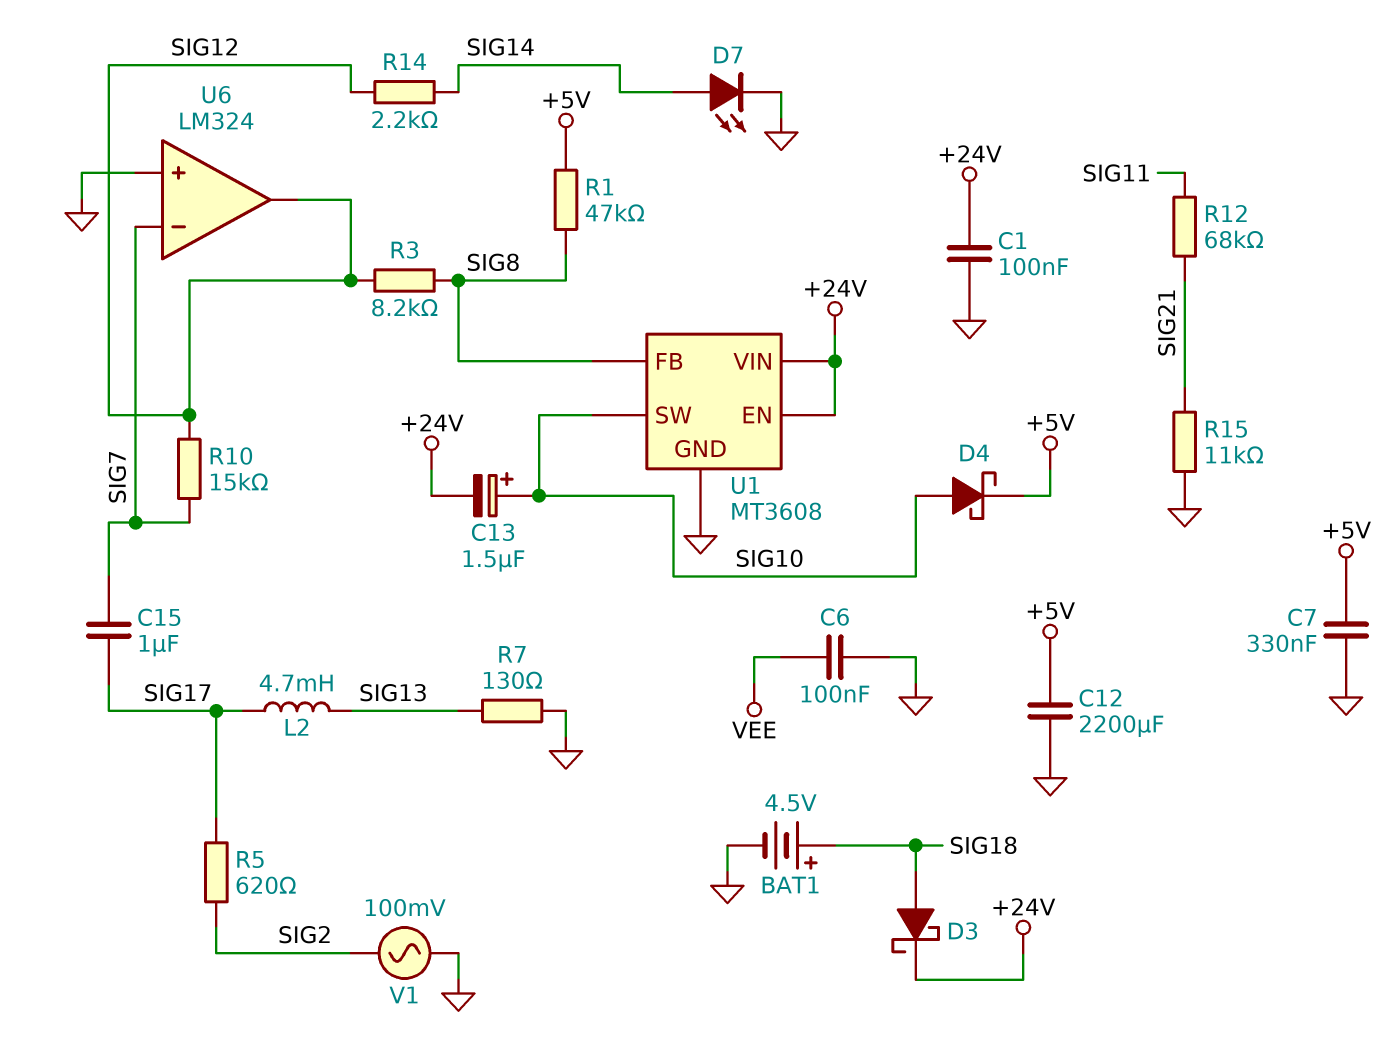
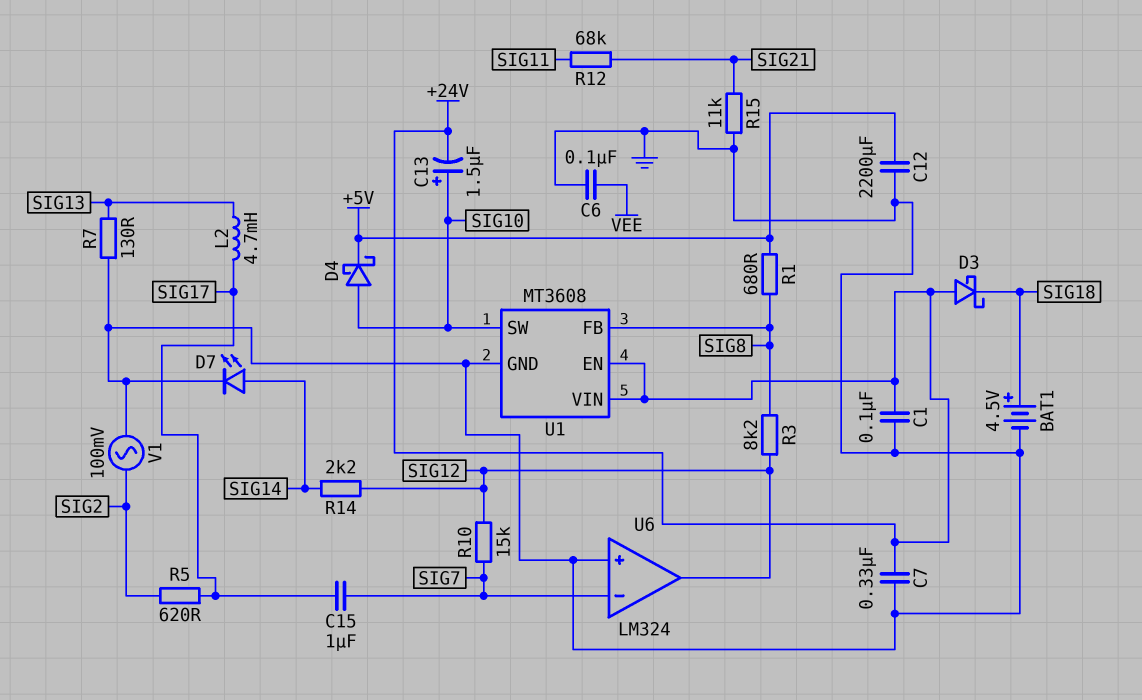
C7: 330nF (+5V, GND) -> 330nF (+24V, GND)
D3: schottky (A SIG18, K +24V) -> schottky (A +24V, K SIG18)
R1: 47k (+5V, SIG8) -> 680 (+5V, SIG8)

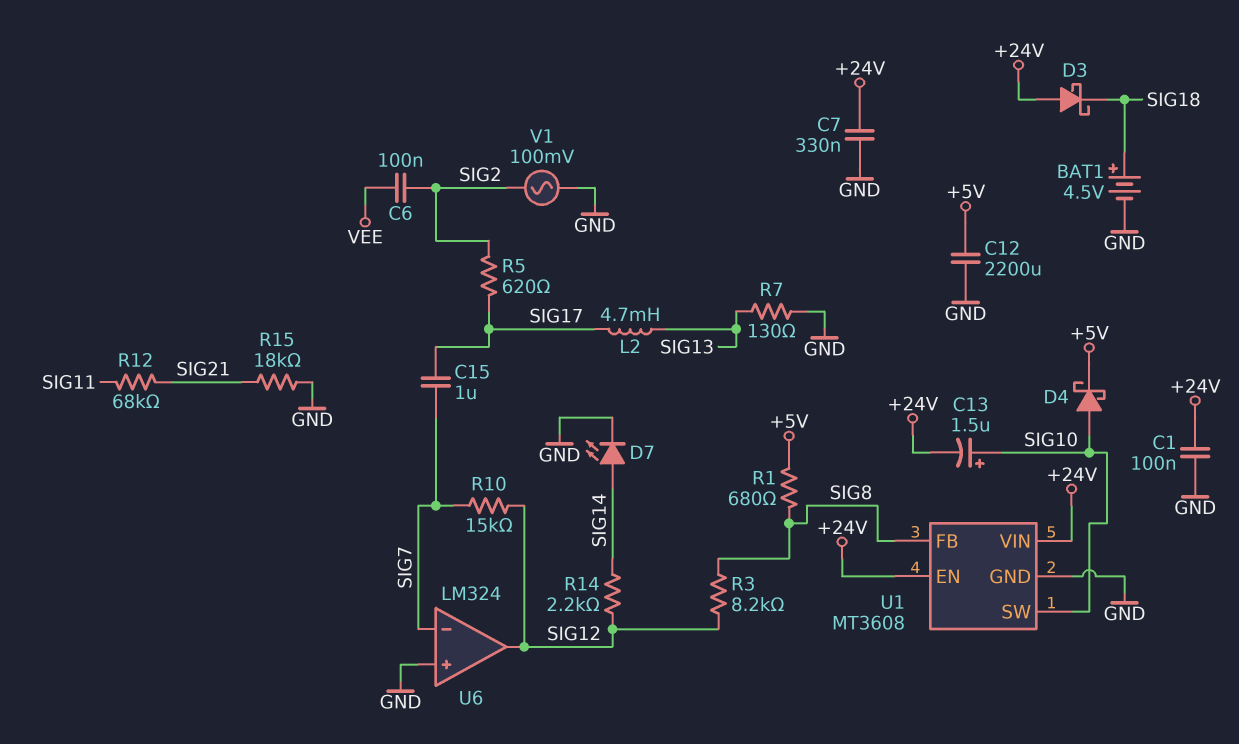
C6: 100nF (GND, VEE) -> 100nF (SIG2, VEE)
R15: 11k (GND, SIG21) -> 18k (GND, SIG21)

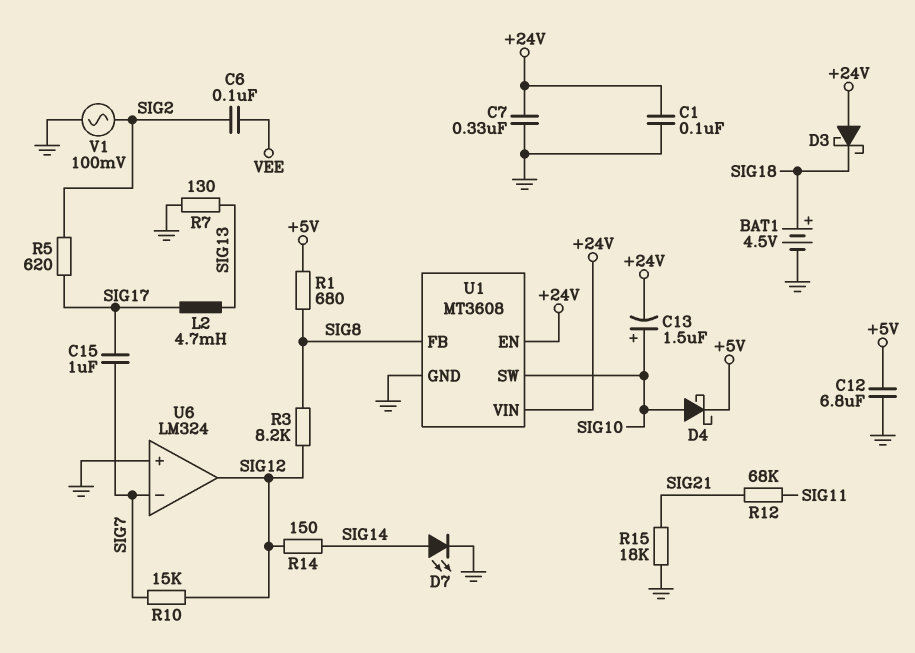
C12: 2200uF (+5V, GND) -> 6.8uF (+5V, GND)
R14: 2.2k (SIG12, SIG14) -> 150 (SIG12, SIG14)

